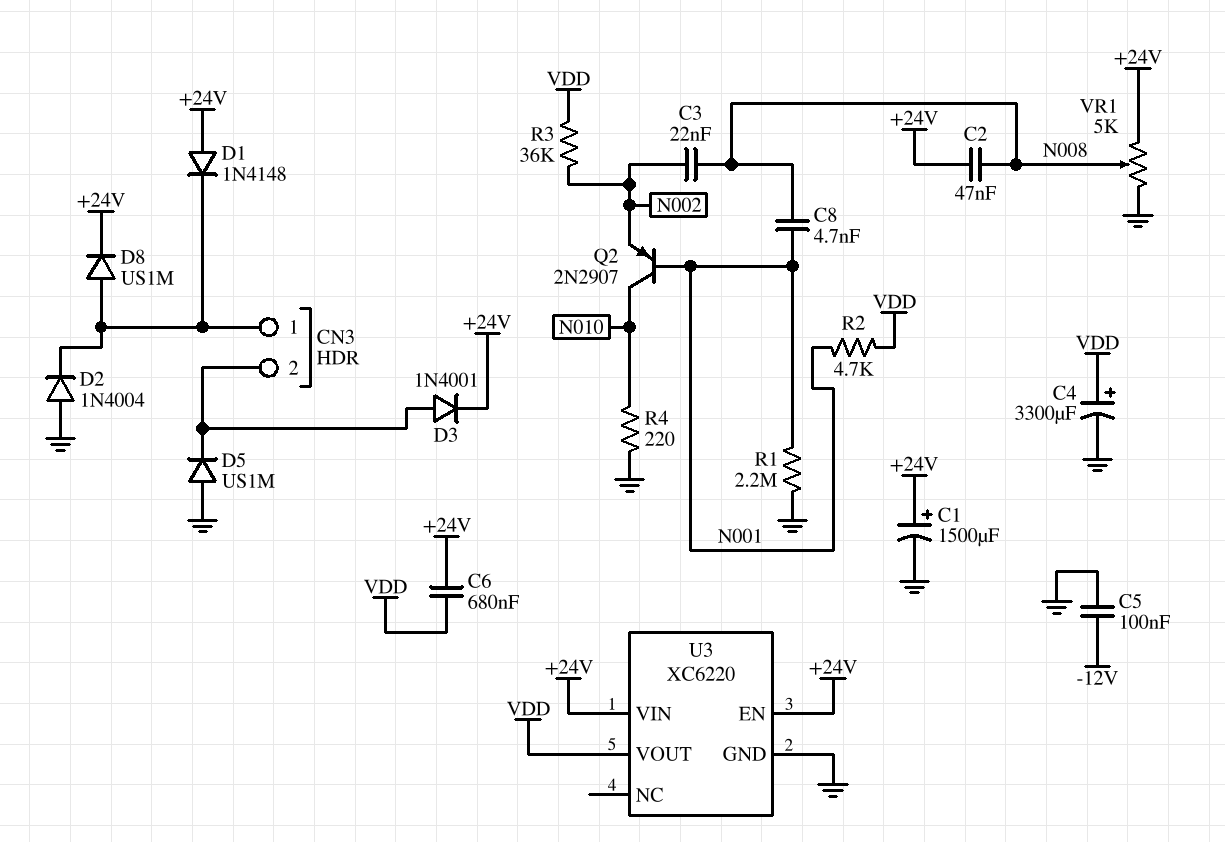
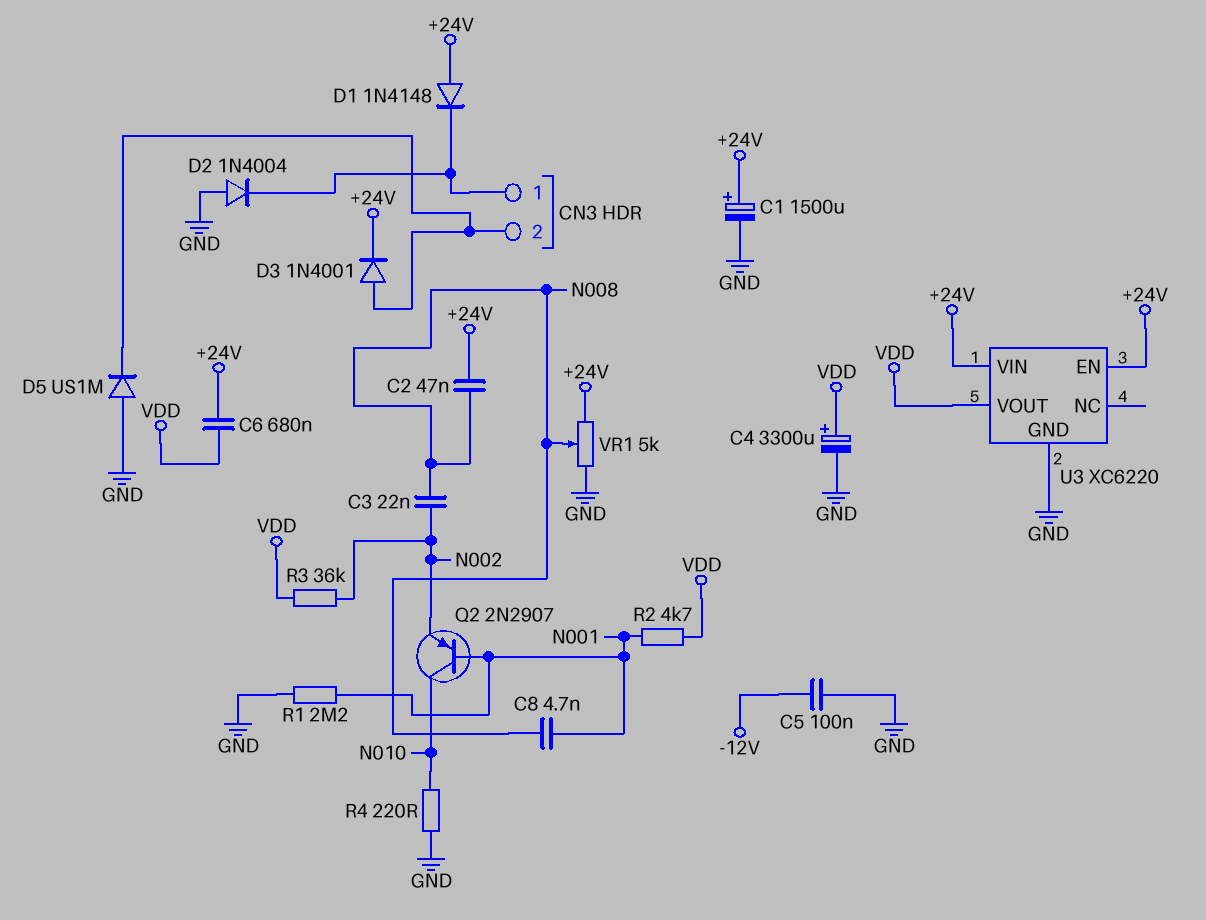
D8: diode US1M (A CN3/1, K +24V) -> none

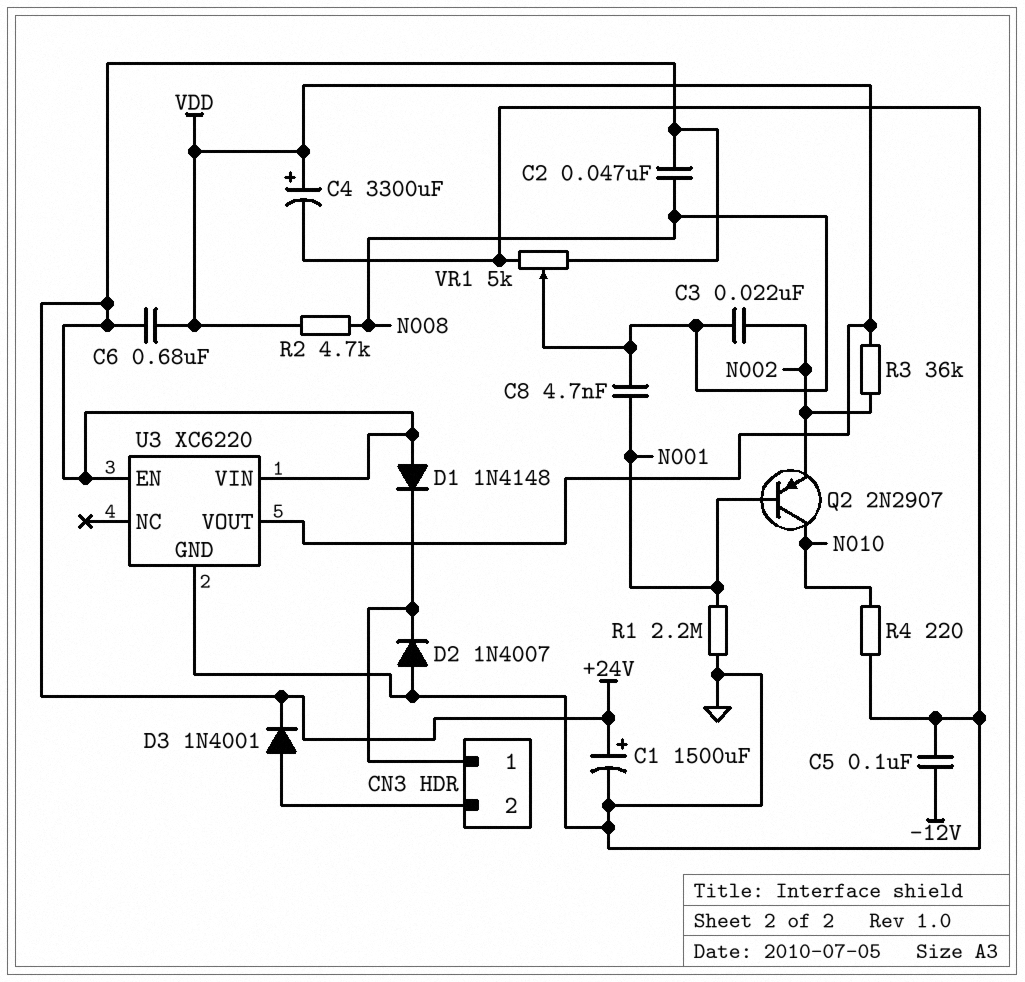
D2: diode 1N4004 (A GND, K CN3/1) -> diode 1N4007 (A GND, K CN3/1)
D5: diode US1M (A GND, K CN3/2) -> none
R2: 4.7k (N001, VDD) -> 4.7k (N008, VDD)

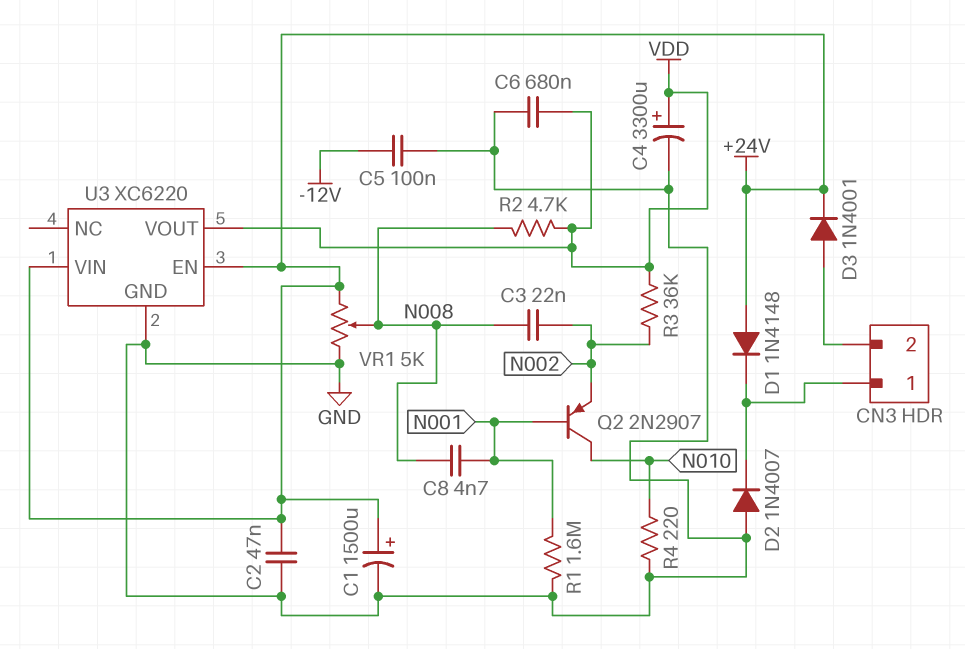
C2: 47nF (+24V, N008) -> 47nF (+24V, GND)
C6: 680nF (+24V, VDD) -> 680nF (GND, VDD)
R1: 2.2M (GND, N001) -> 1.6M (GND, N001)

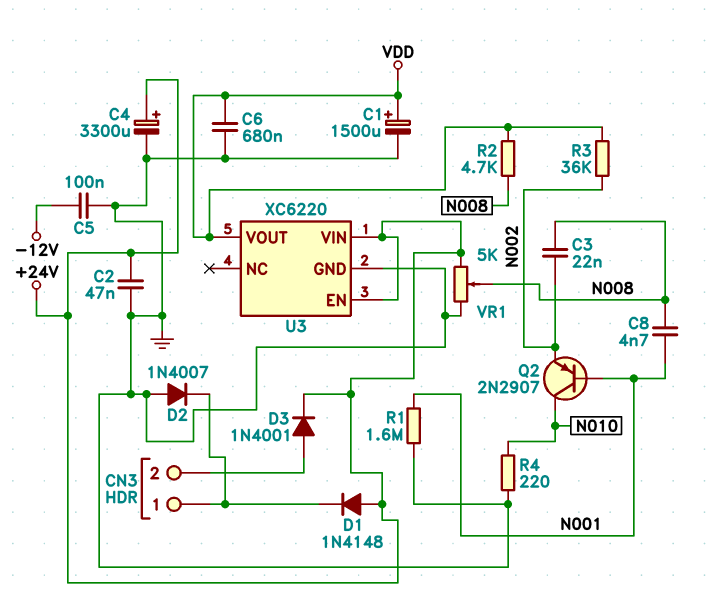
C1: 1500uF (plus +24V, minus GND) -> 1500uF (plus VDD, minus GND)
C4: 3300uF (plus VDD, minus GND) -> 3300uF (plus +24V, minus GND)

